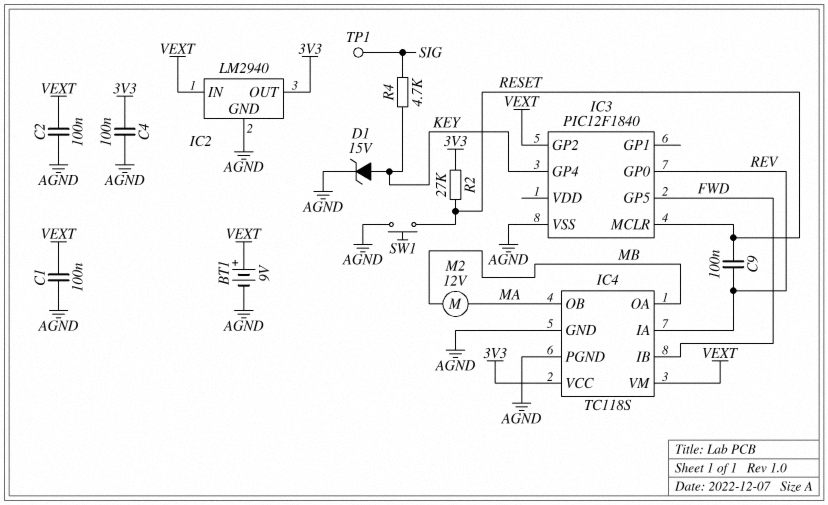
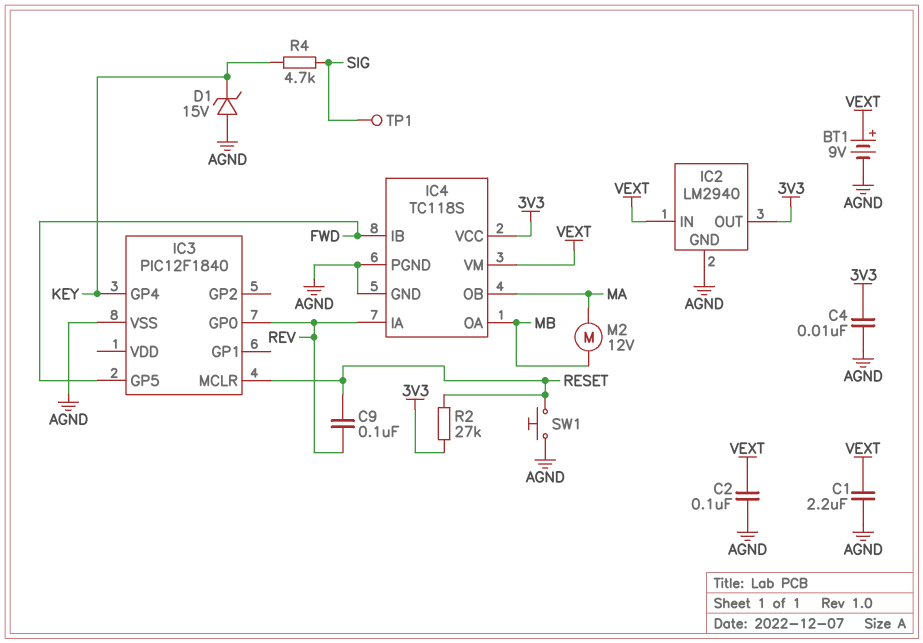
C1: 100nF (AGND, VEXT) -> 2.2uF (AGND, VEXT)
C4: 100nF (3V3, AGND) -> 10nF (3V3, AGND)
D1: zener 15V (A KEY, K AGND) -> zener 15V (A AGND, K KEY)
IC3 pin GP2: VEXT -> none

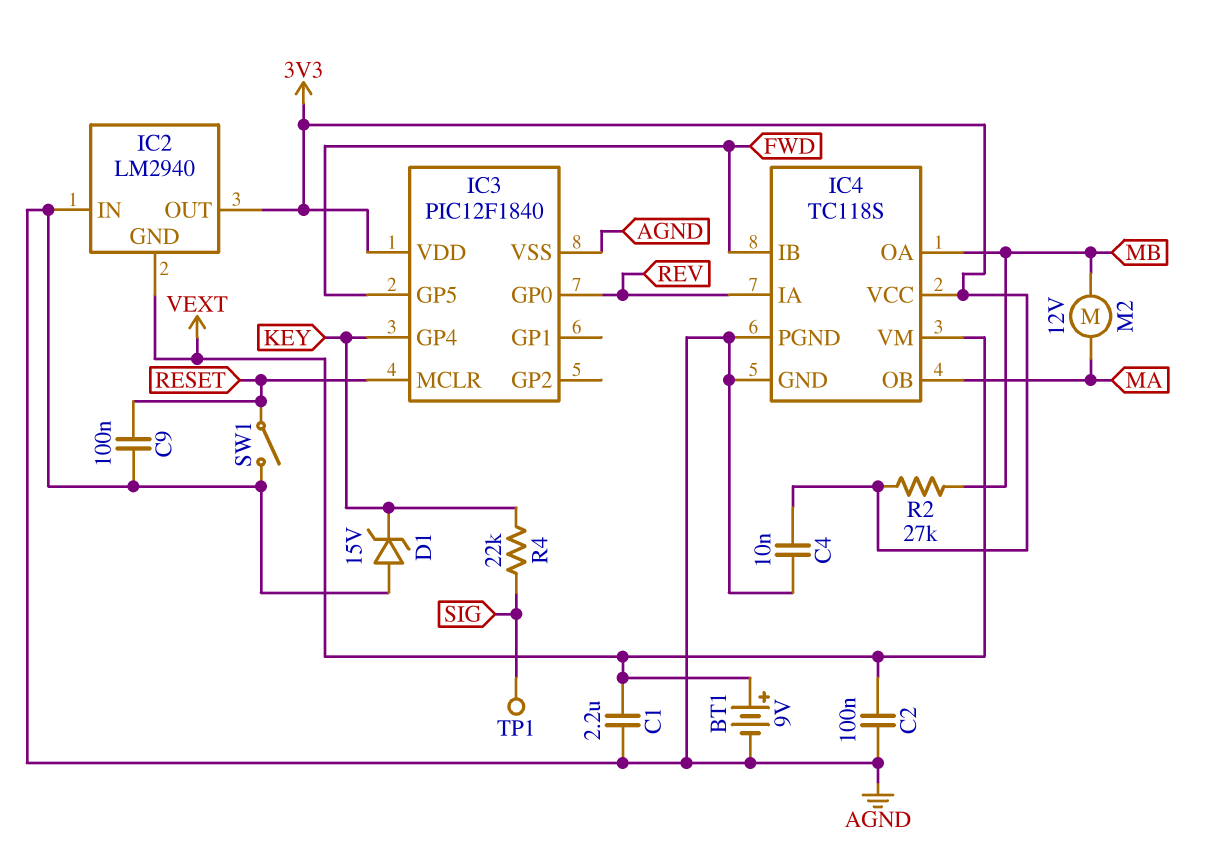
C9: 100nF (RESET, REV) -> 100nF (AGND, RESET)
IC2 pin GND: AGND -> VEXT
IC2 pin IN: VEXT -> AGND
IC3 pin VDD: none -> 3V3
R2: 27k (3V3, RESET) -> 27k (3V3, MB)
R4: 4.7k (KEY, SIG) -> 22k (KEY, SIG)
SW1: button (AGND, RESET) -> switch (AGND, RESET)

